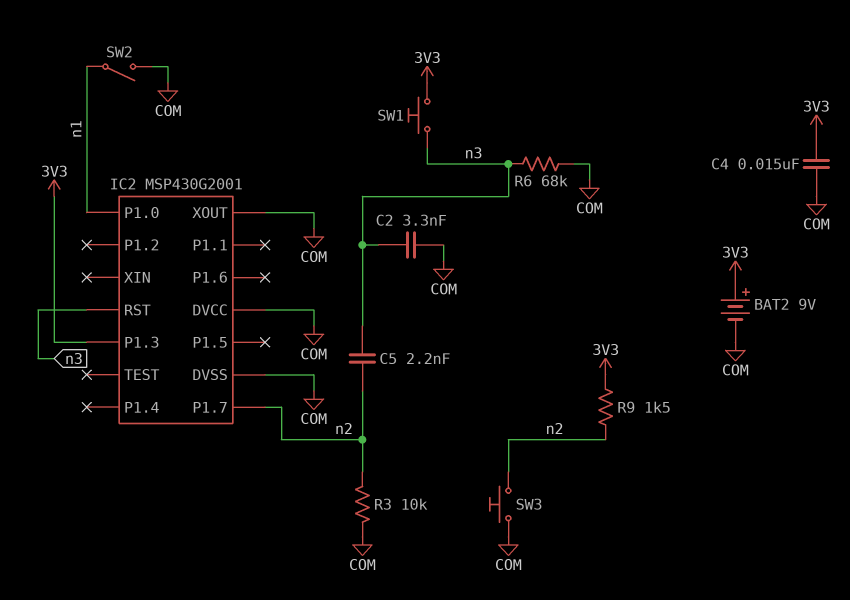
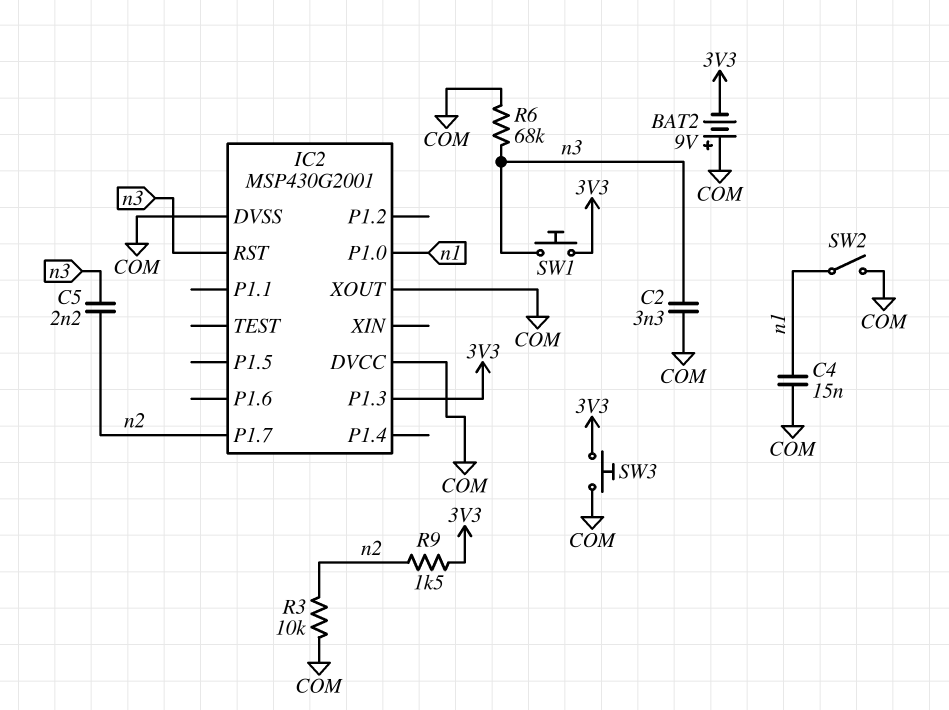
BAT2: 9V (plus 3V3, minus COM) -> 9V (plus COM, minus 3V3)
C4: 15nF (3V3, COM) -> 15nF (COM, n1)
SW3: button (COM, n2) -> button (3V3, COM)

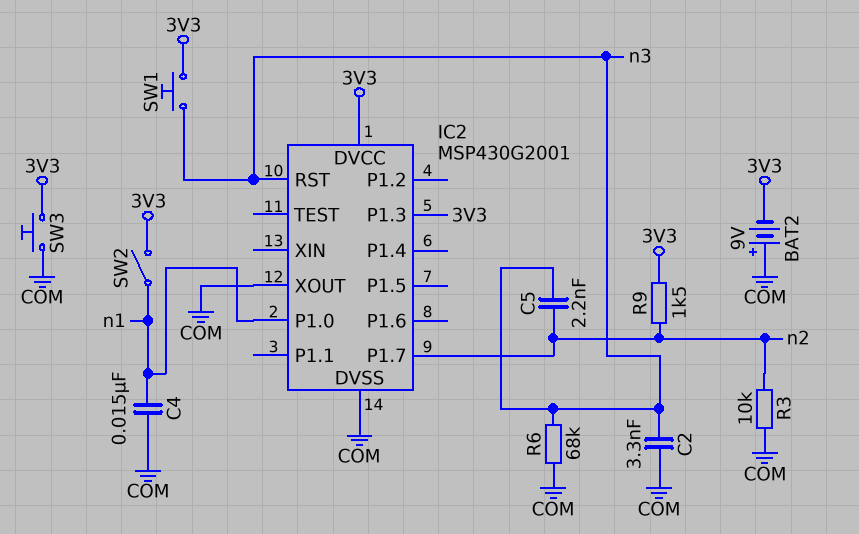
IC2 pin DVCC: COM -> 3V3
SW2: switch (COM, n1) -> switch (3V3, n1)

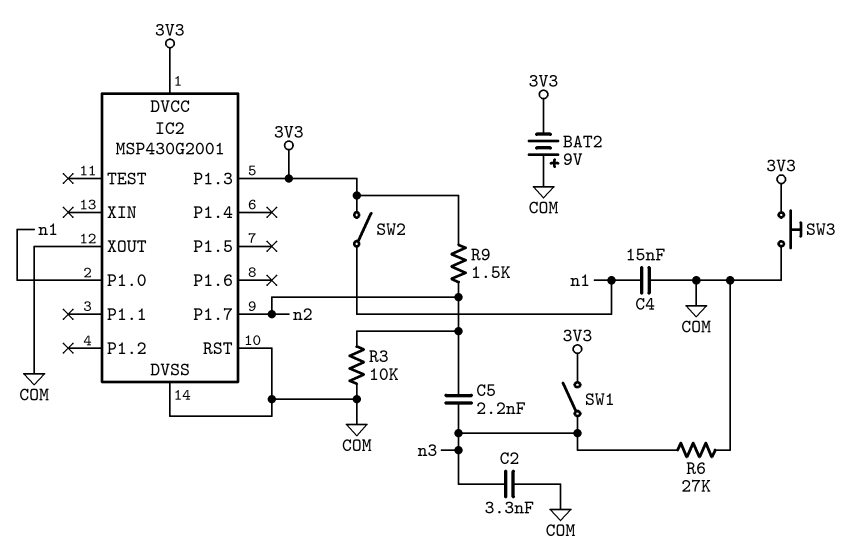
IC2 pin RST: n3 -> COM
R6: 68k (COM, n3) -> 27k (COM, n3)
SW1: button (3V3, n3) -> switch (3V3, n3)

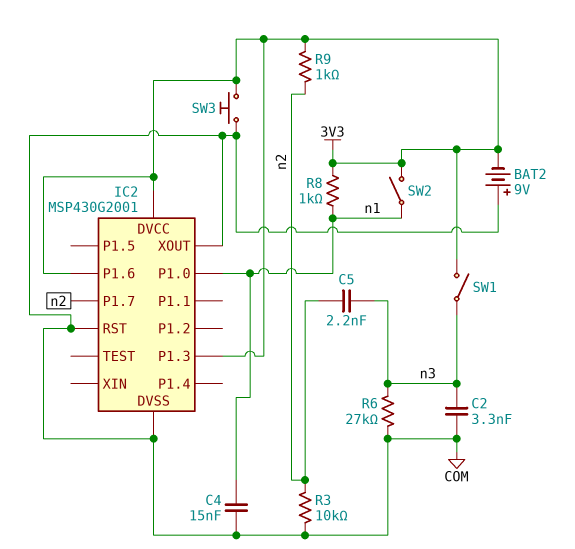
IC2 pin P1.6: none -> 3V3
R8: none -> 1k (3V3, n1)
R9: 1.5k (3V3, n2) -> 1k (3V3, n2)

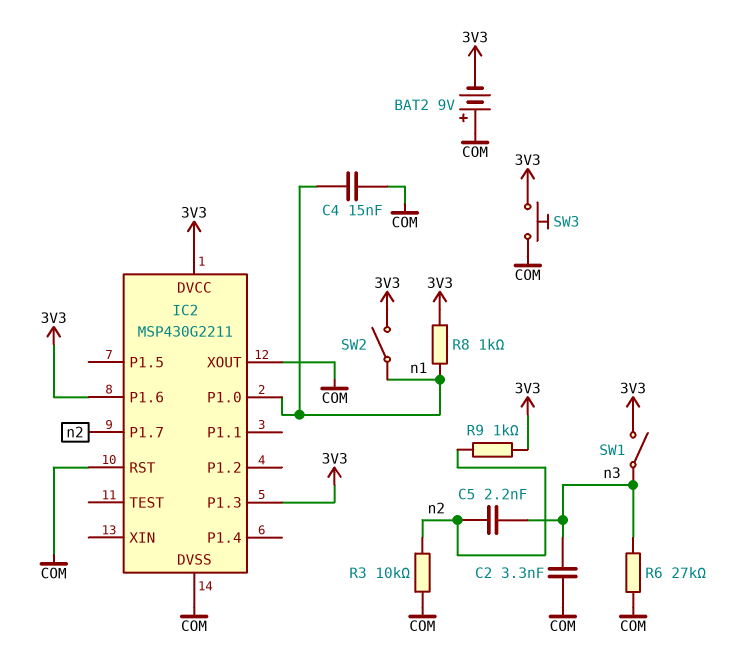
IC2: MSP430G2001 -> MSP430G2211

